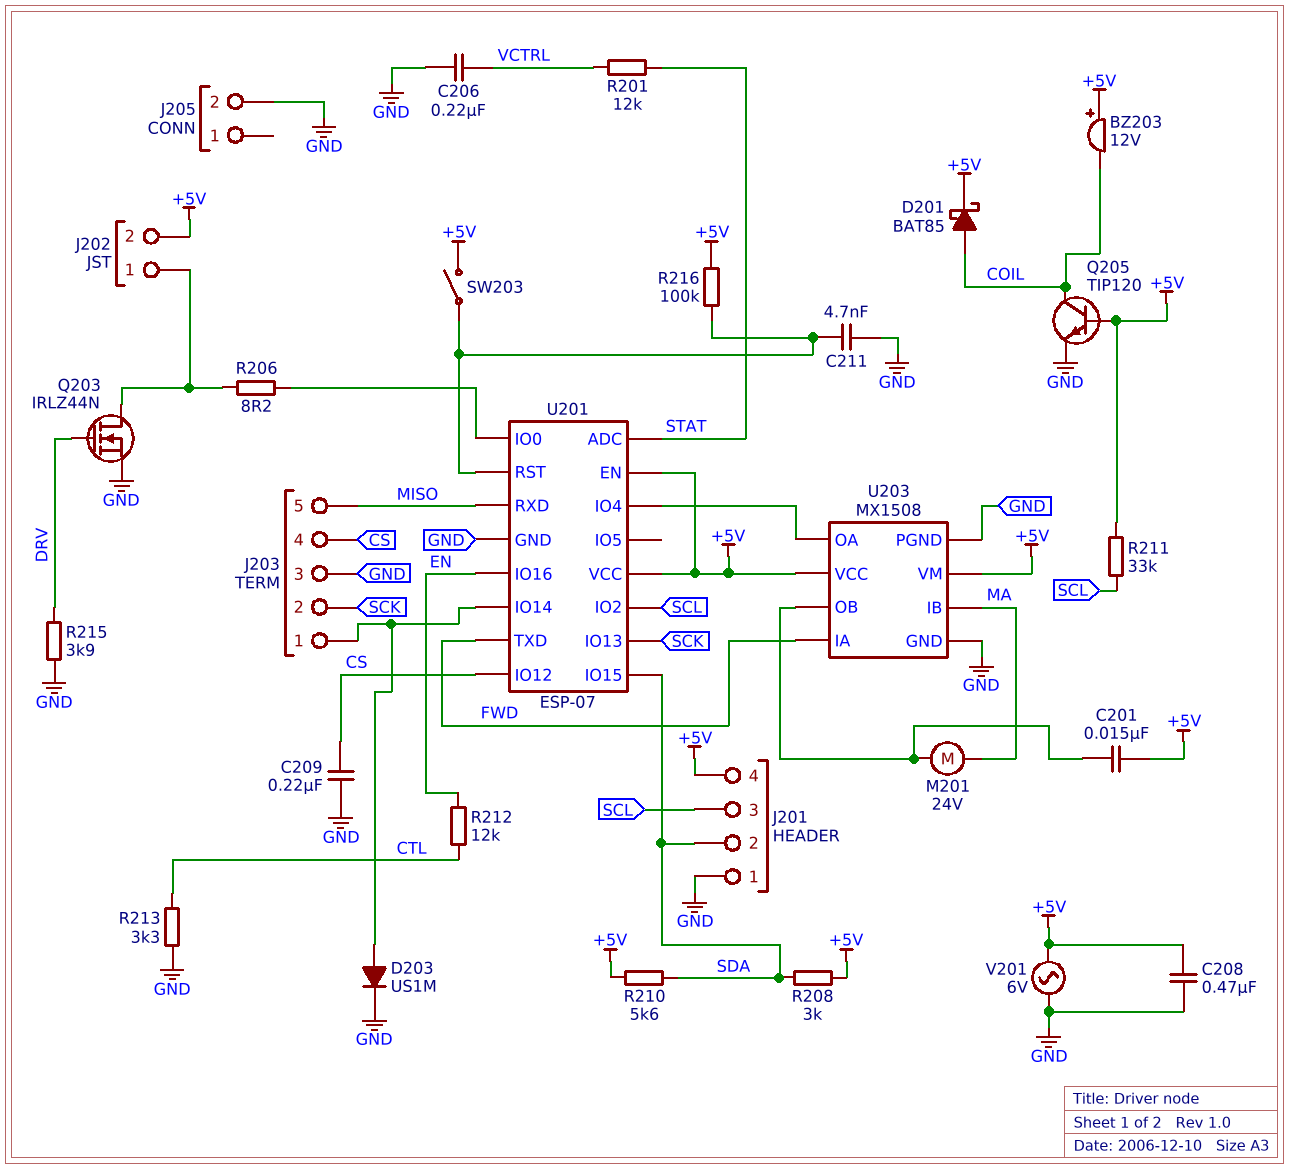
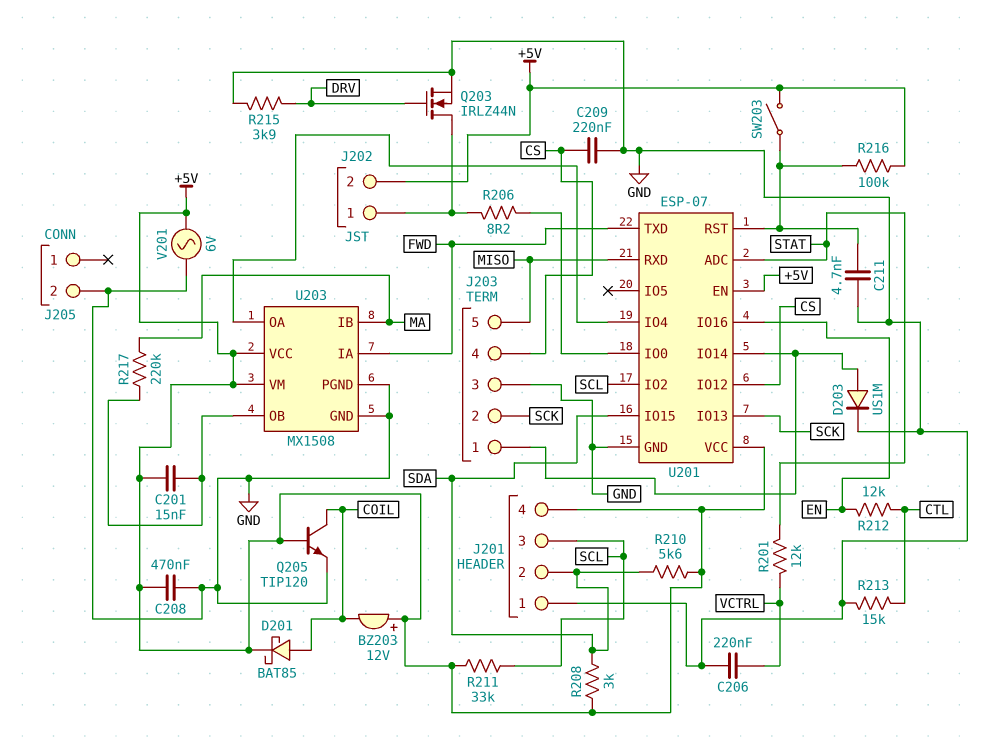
M201: motor 24V (MA, U203/OB) -> none
R213: 3.3k (CTL, GND) -> 15k (CTL, GND)
R217: none -> 220k (MA, U203/OB)

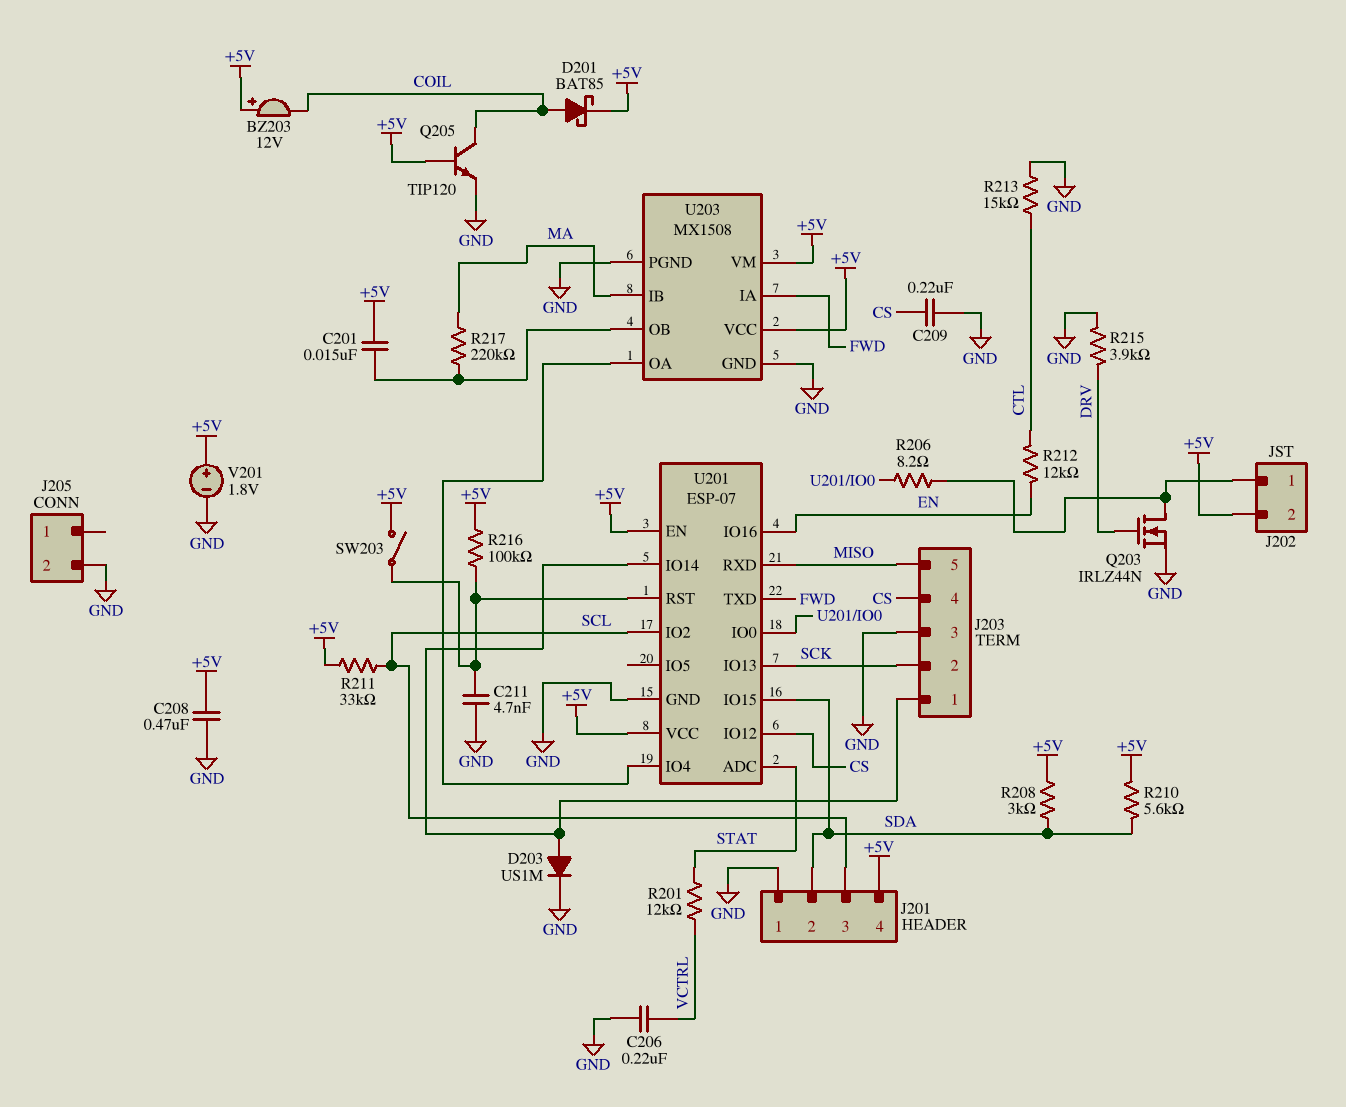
V201: AC 6V (+5V, GND) -> 1.8V (plus +5V, minus GND)

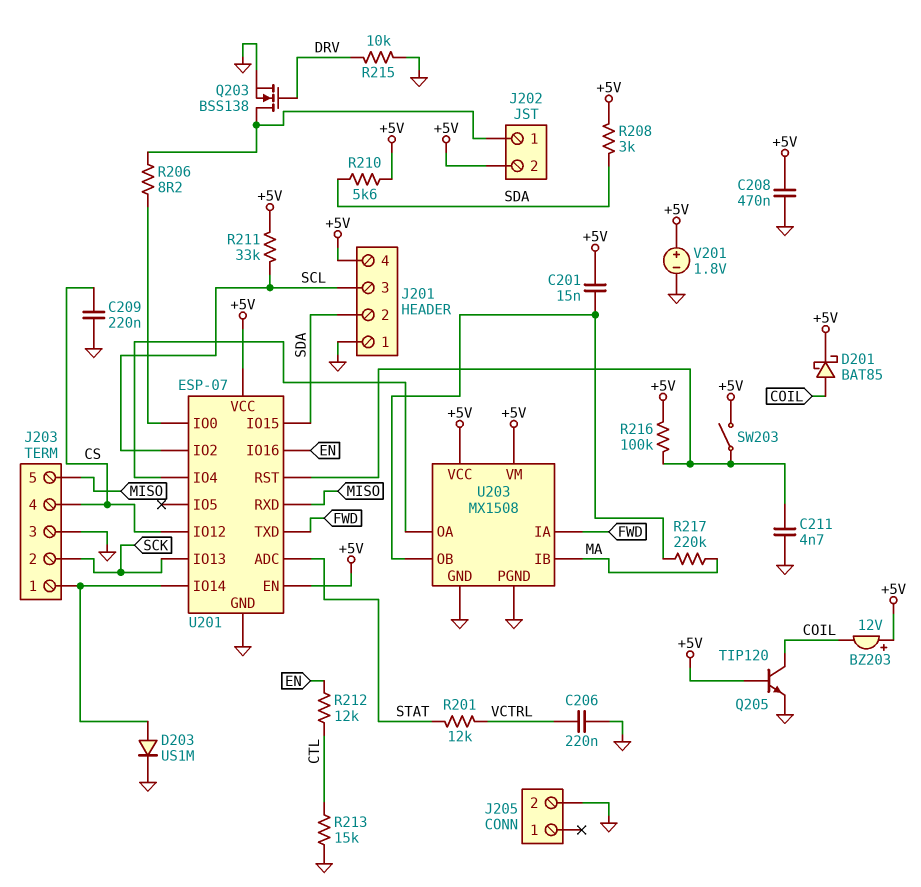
Q203: NMOS IRLZ44N (G DRV, D J202/1, S GND) -> NMOS BSS138 (G DRV, D J202/1, S GND)
R215: 3.9k (DRV, GND) -> 10k (DRV, GND)

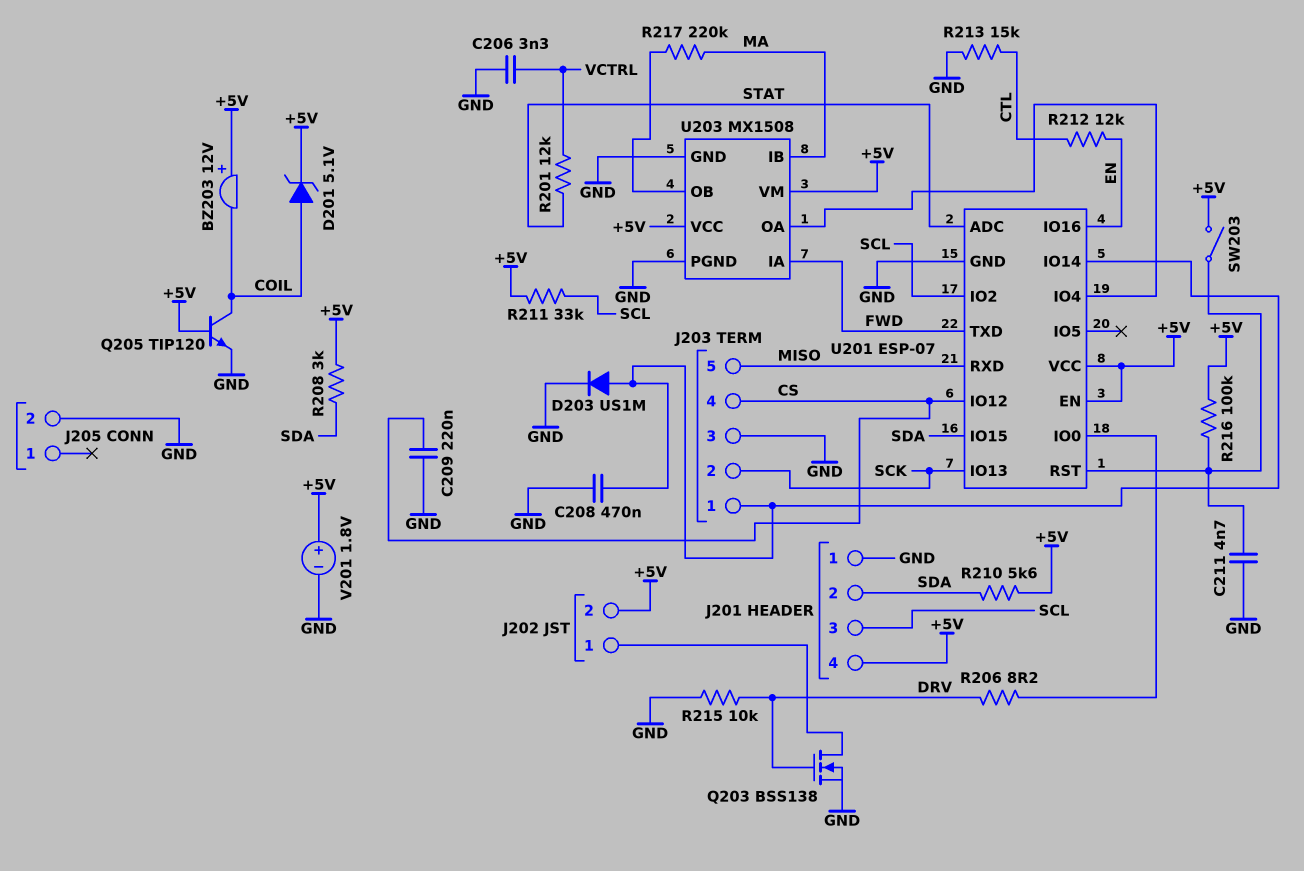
C201: 15nF (+5V, U203/OB) -> none
C206: 220nF (GND, VCTRL) -> 3.3nF (GND, VCTRL)
C208: 470nF (+5V, GND) -> 470nF (GND, J203/1)
D201: schottky BAT85 (A COIL, K +5V) -> zener 5.1V (A COIL, K +5V)
R206: 8.2 (J202/1, U201/IO0) -> 8.2 (DRV, U201/IO0)

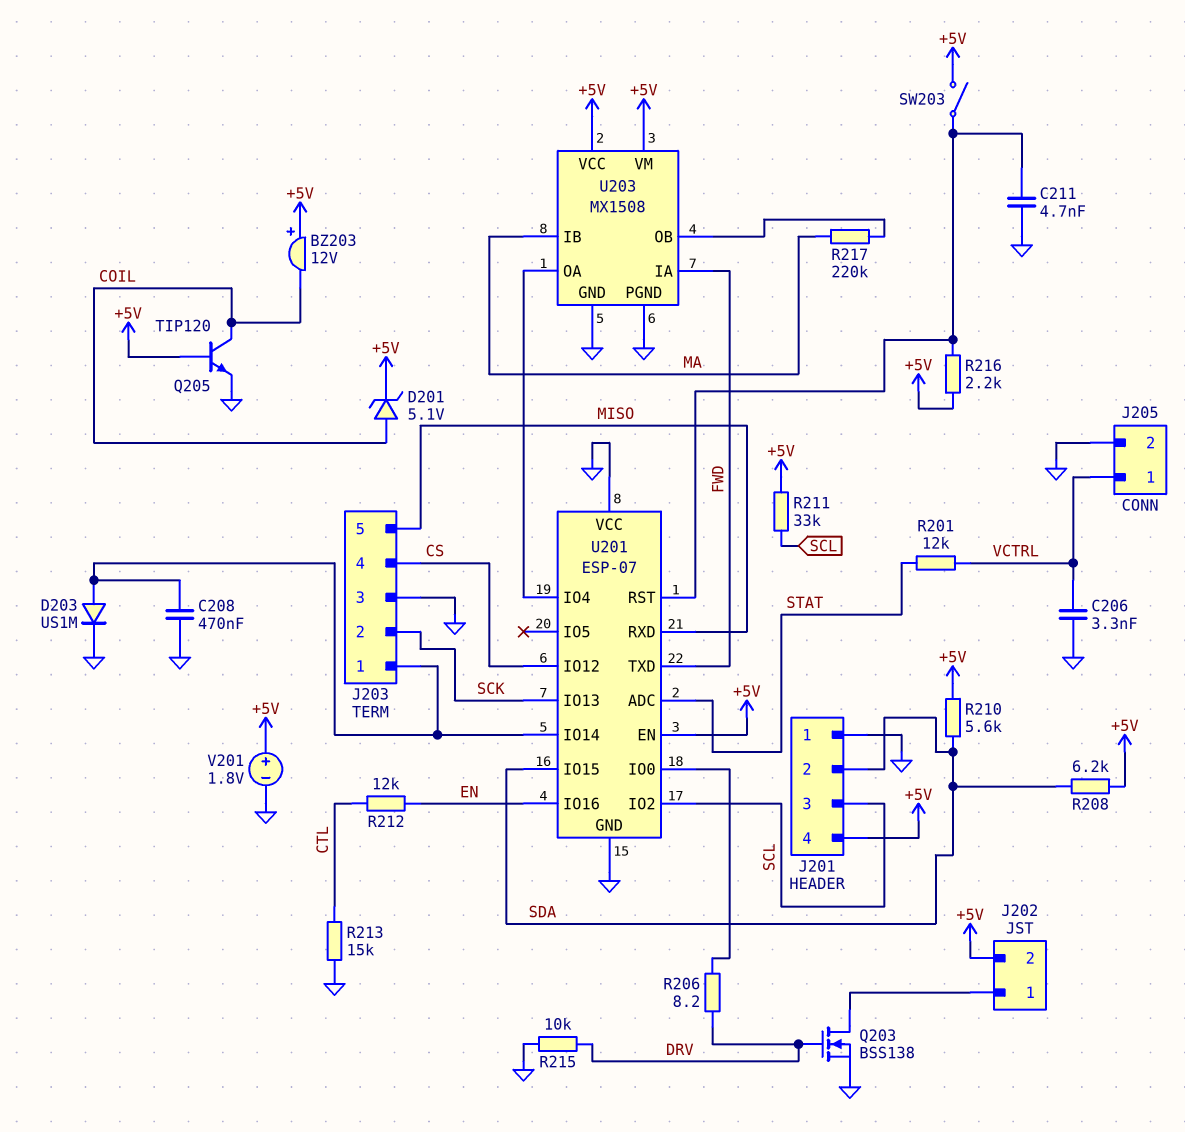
C209: 220nF (CS, GND) -> none
J205 pin 1: none -> VCTRL
R208: 3k (+5V, SDA) -> 6.2k (+5V, SDA)
R216: 100k (+5V, U201/RST) -> 2.2k (+5V, U201/RST)
U201 pin VCC: +5V -> GND

